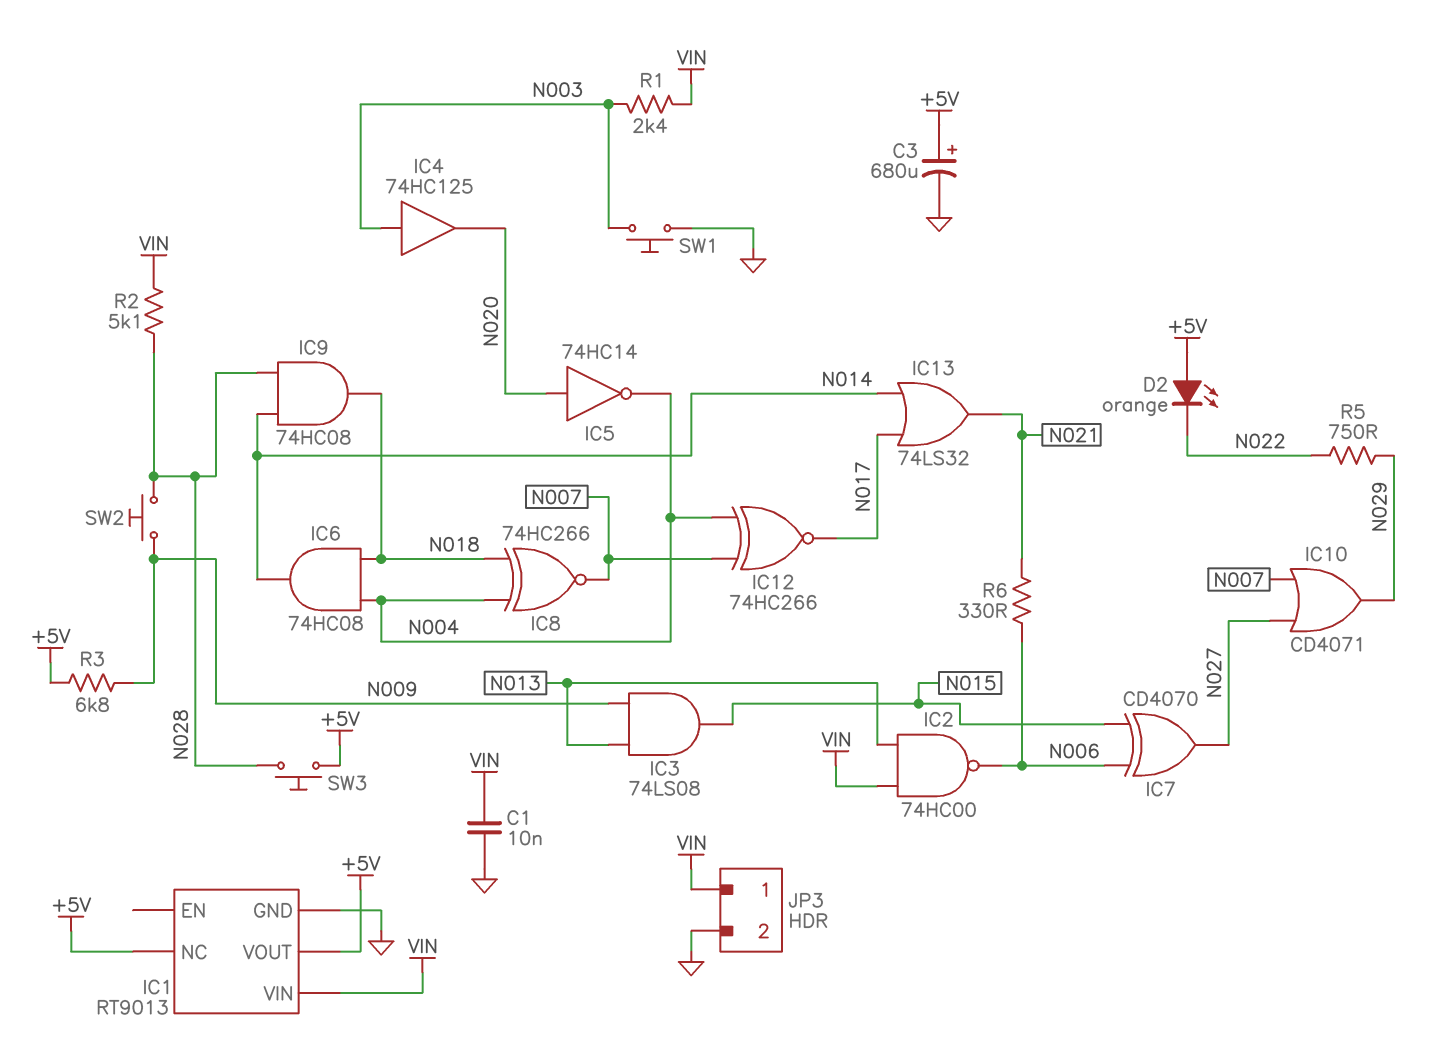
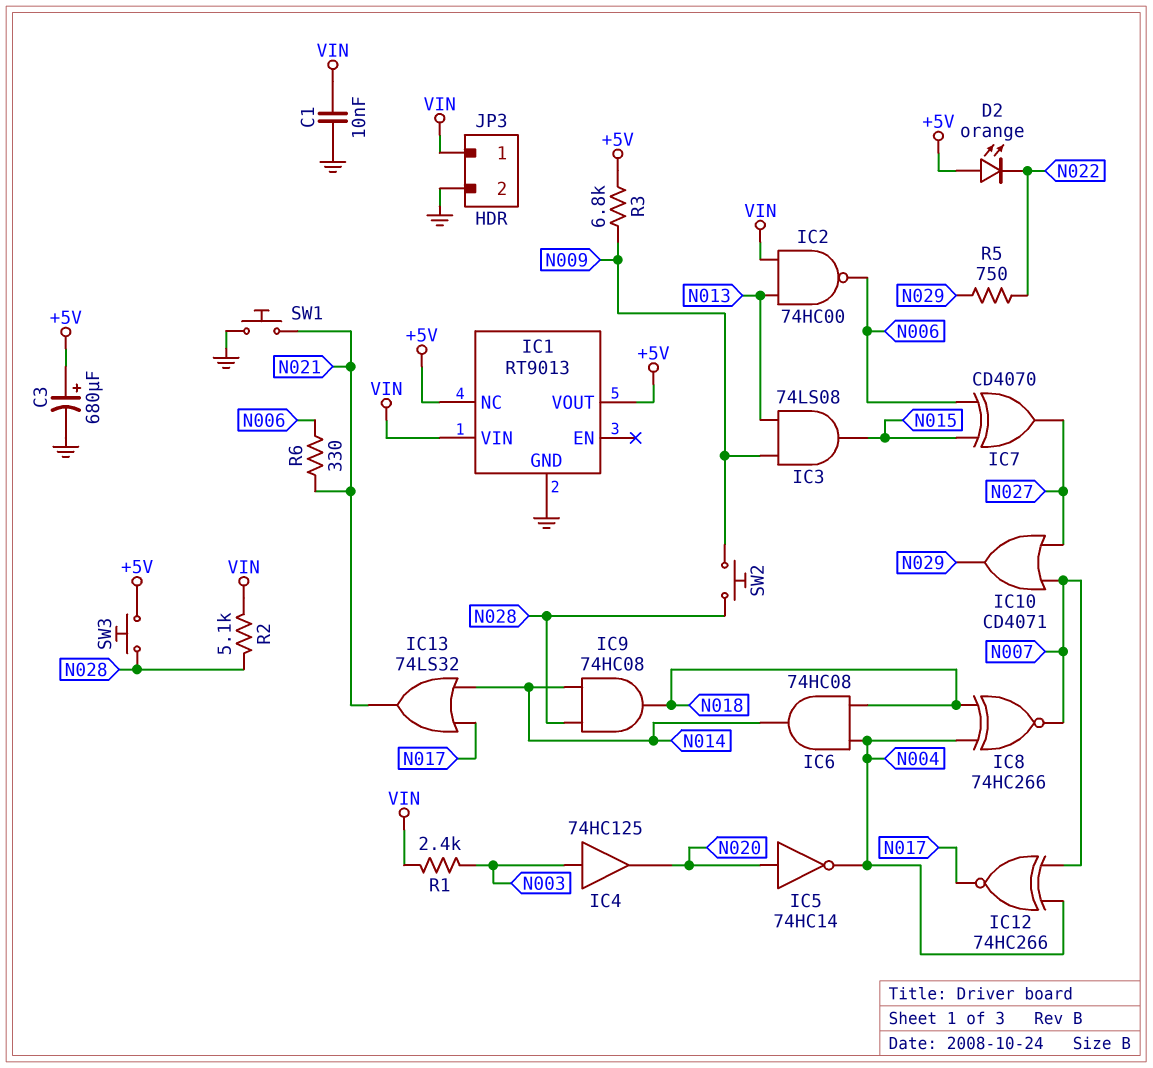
SW1: button (GND, N003) -> button (GND, N021)

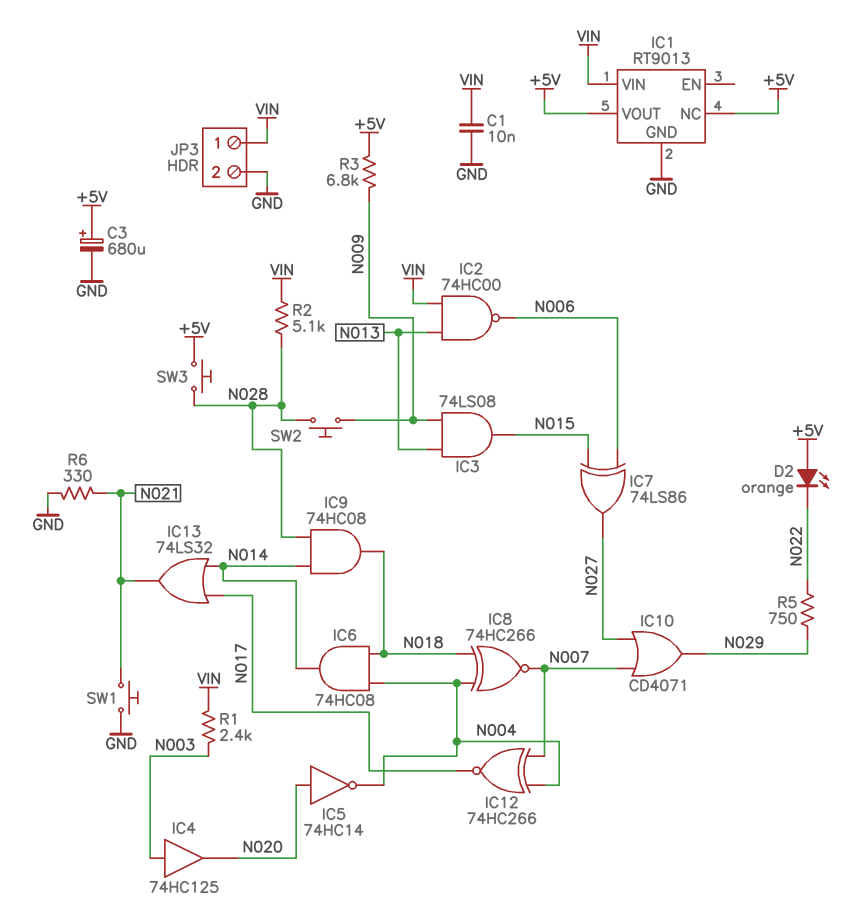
IC7: XOR CD4070 (in N006, in N015, out N027) -> XOR 74LS86 (in N006, in N015, out N027)
R6: 330 (N006, N021) -> 330 (GND, N021)

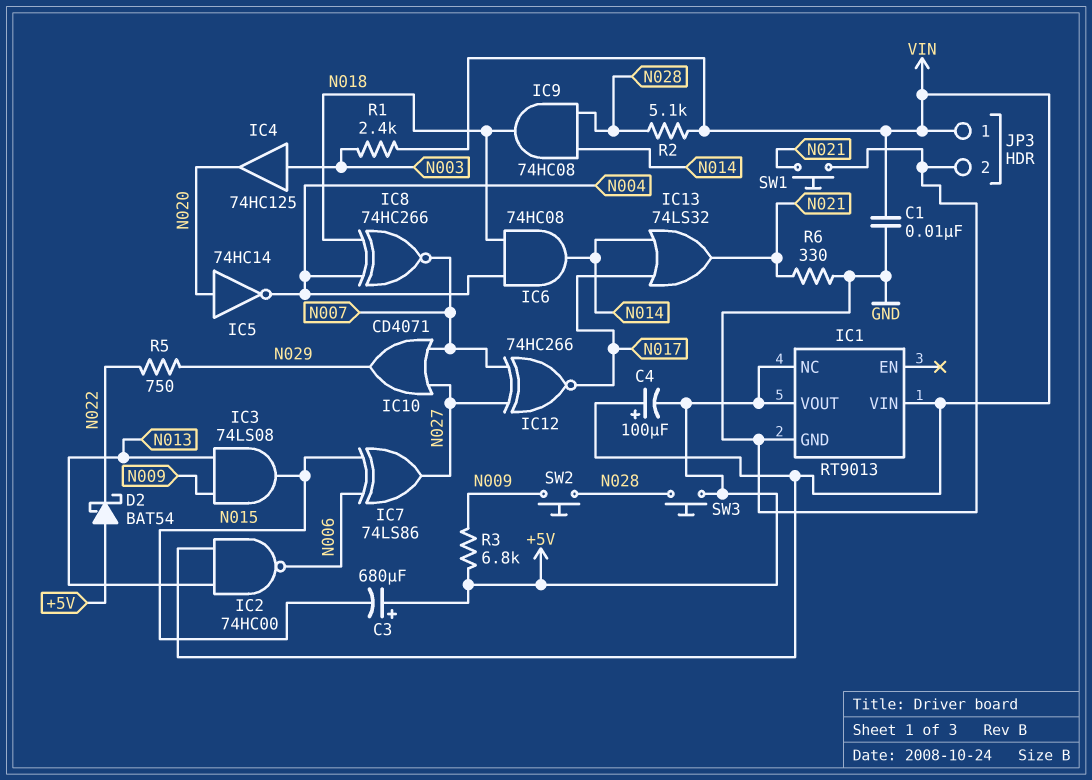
C3: 680uF (plus +5V, minus GND) -> 680uF (plus +5V, minus N015)
C4: none -> 100uF (plus VIN, minus +5V)
D2: LED orange (A +5V, K N022) -> schottky BAT54 (A +5V, K N022)
IC12: XNOR 74HC266 (in N004, in N007, out N017) -> XNOR 74HC266 (in N007, in N027, out N017)

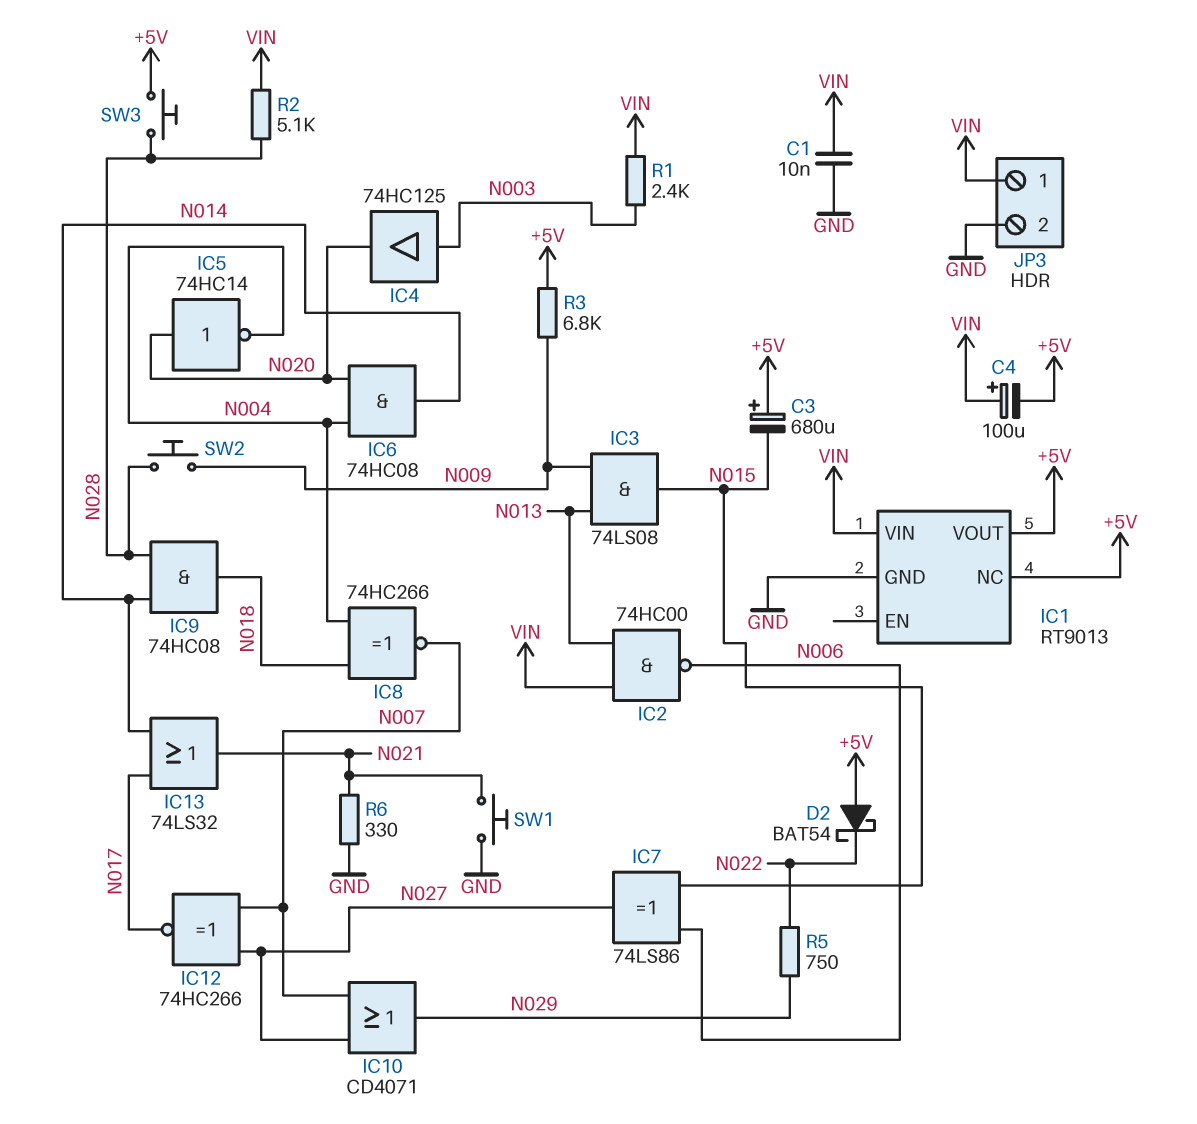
IC6: AND 74HC08 (in N004, in N018, out N014) -> AND 74HC08 (in N004, in N020, out N014)

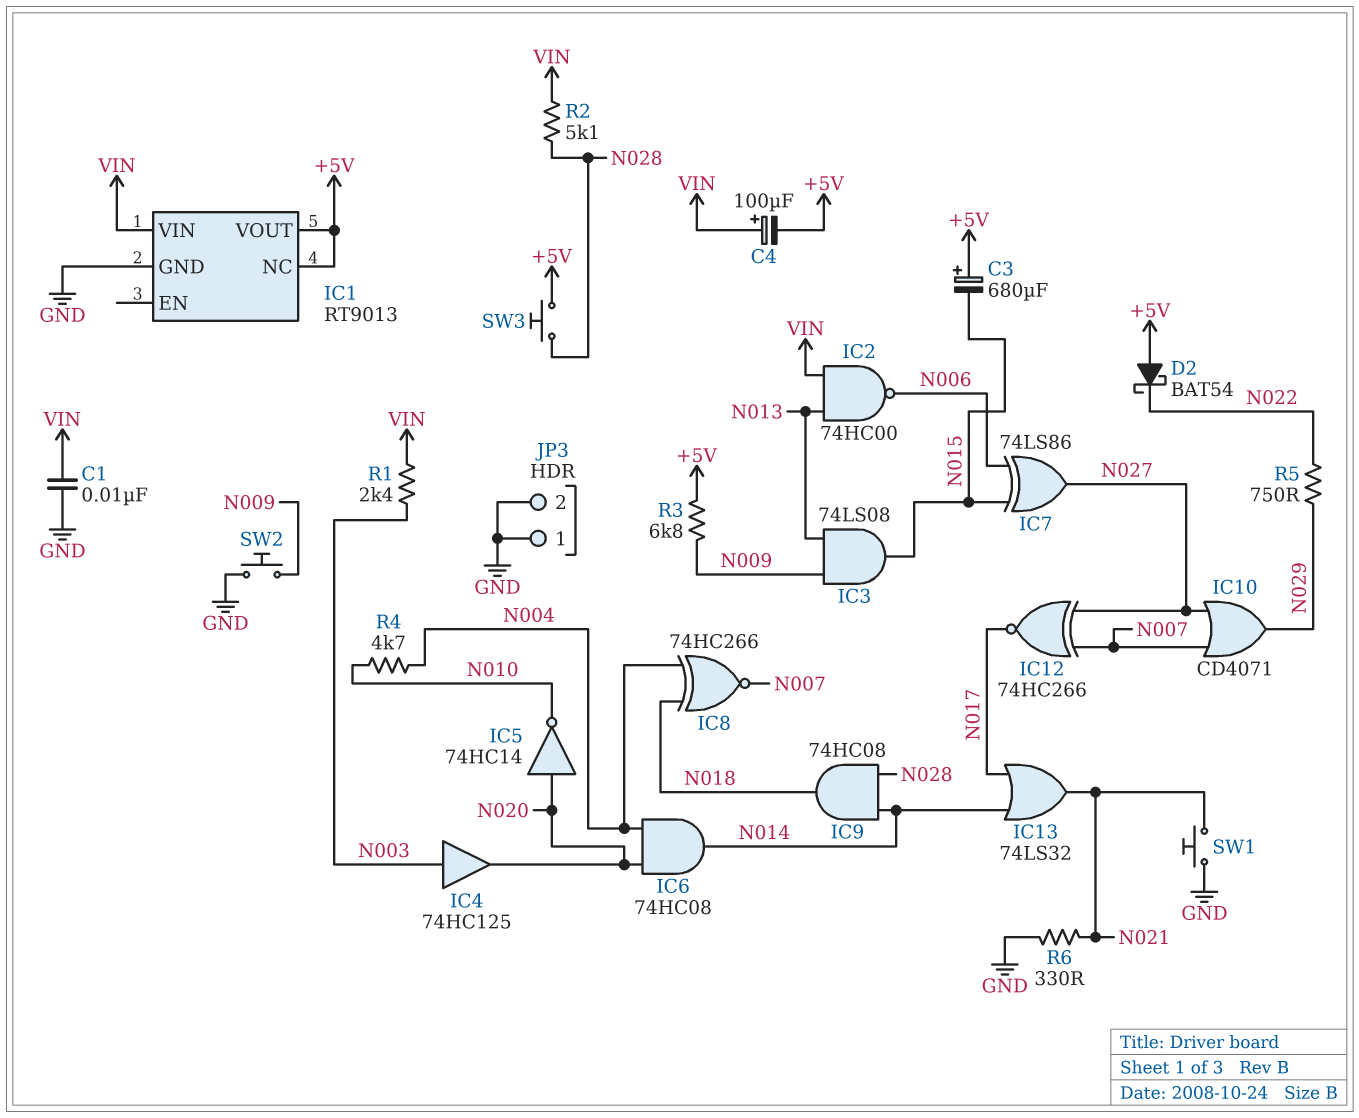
IC5: NOT 74HC14 (in N020, out N004) -> NOT 74HC14 (in N020, out N010)
JP3 pin 1: VIN -> GND
R4: none -> 4.7k (N004, N010)
SW2: button (N009, N028) -> button (GND, N009)

